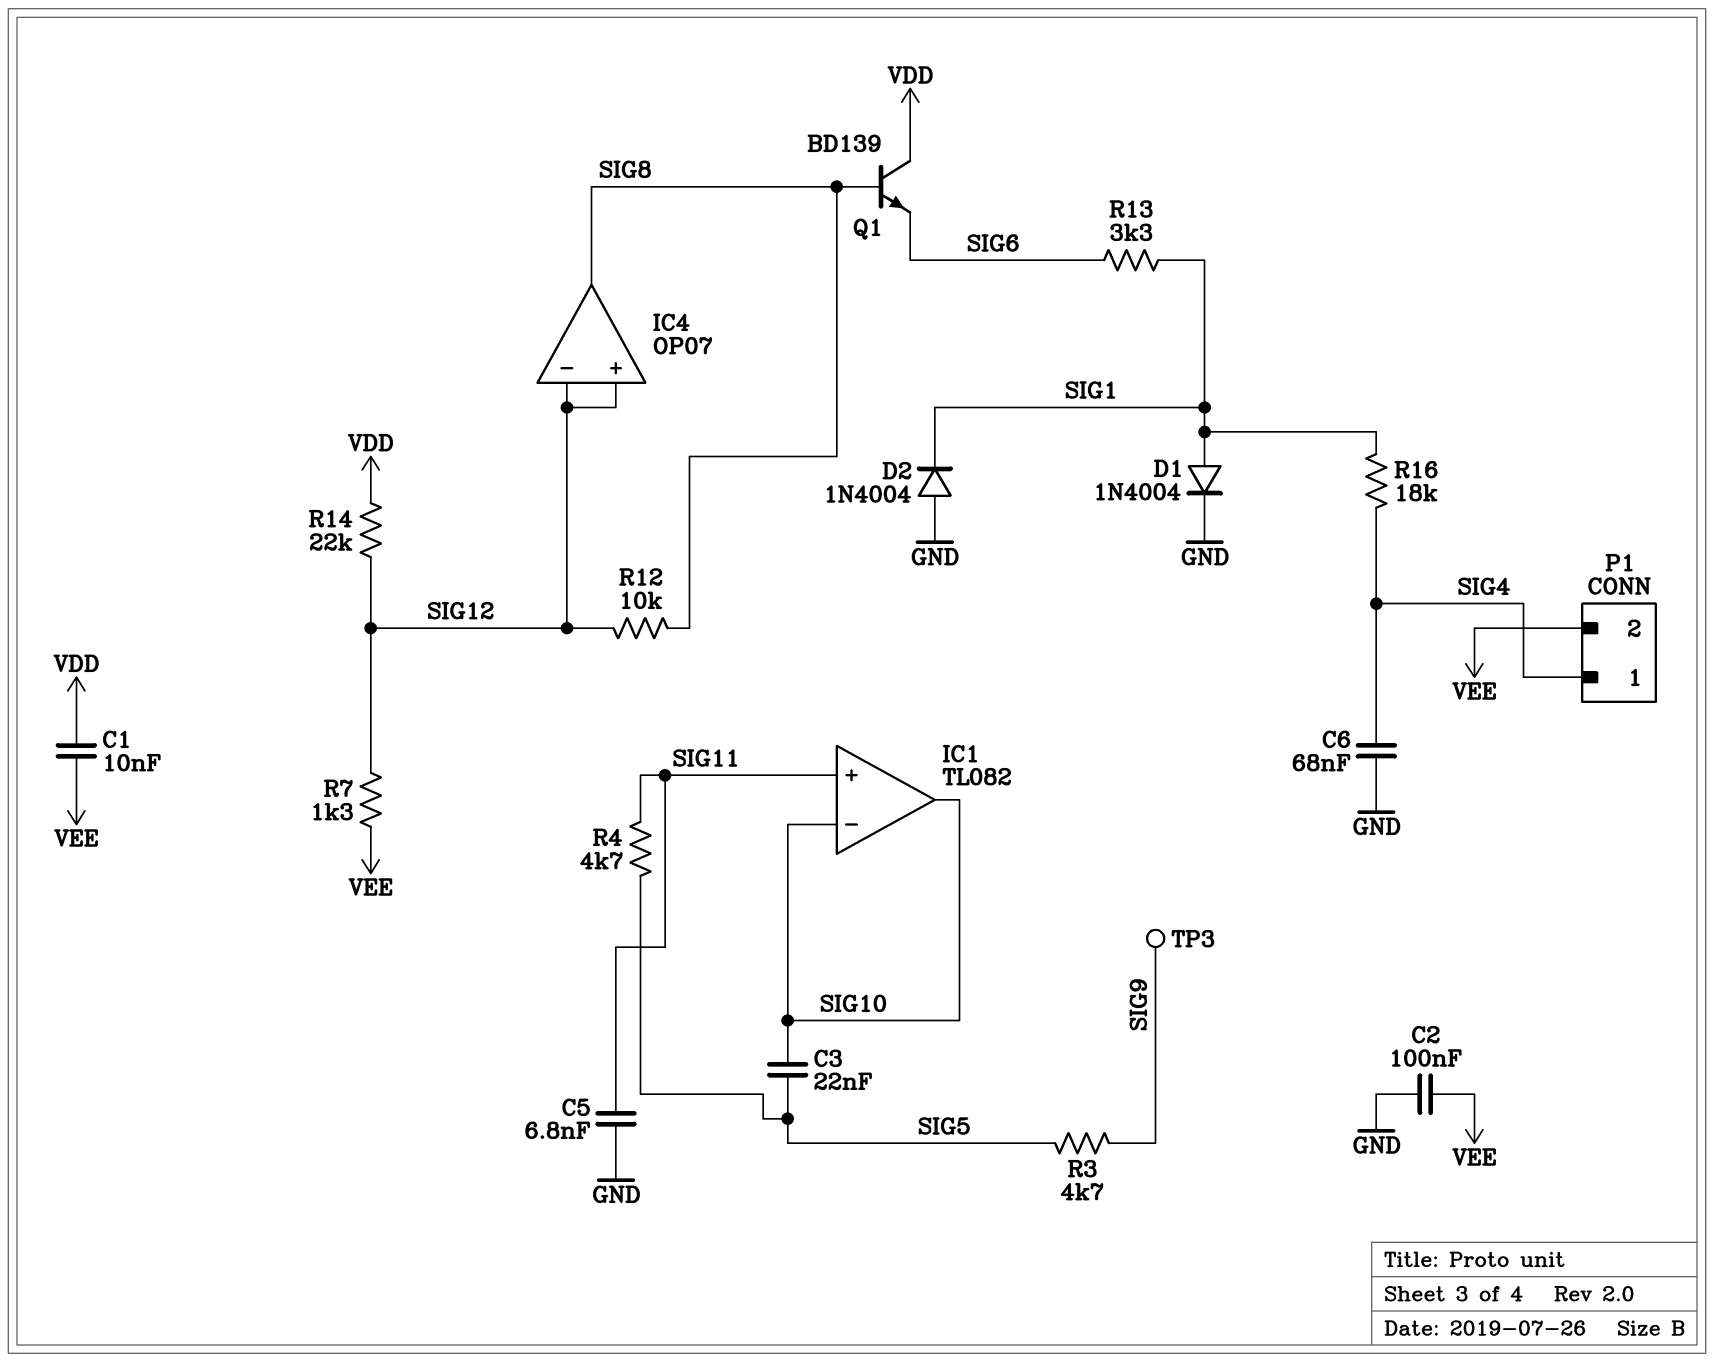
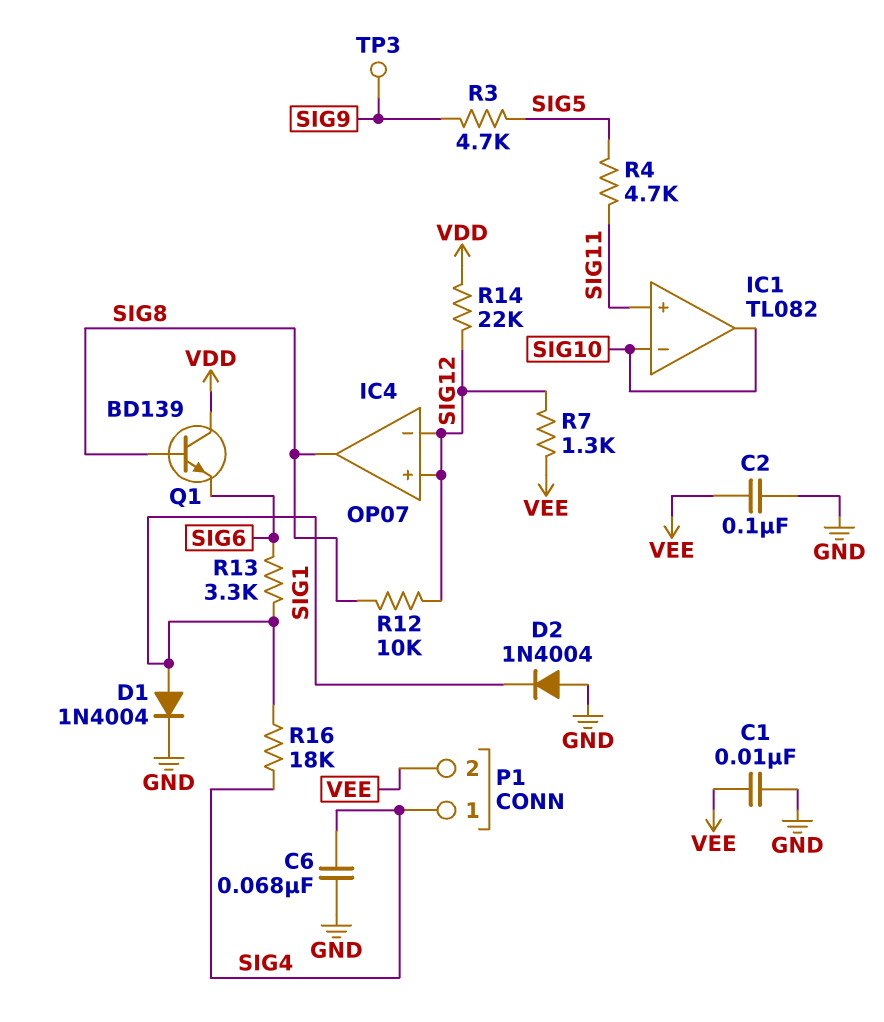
C1: 10nF (VDD, VEE) -> 10nF (GND, VEE)
C3: 22nF (SIG5, SIG10) -> none
C5: 6.8nF (GND, SIG11) -> none

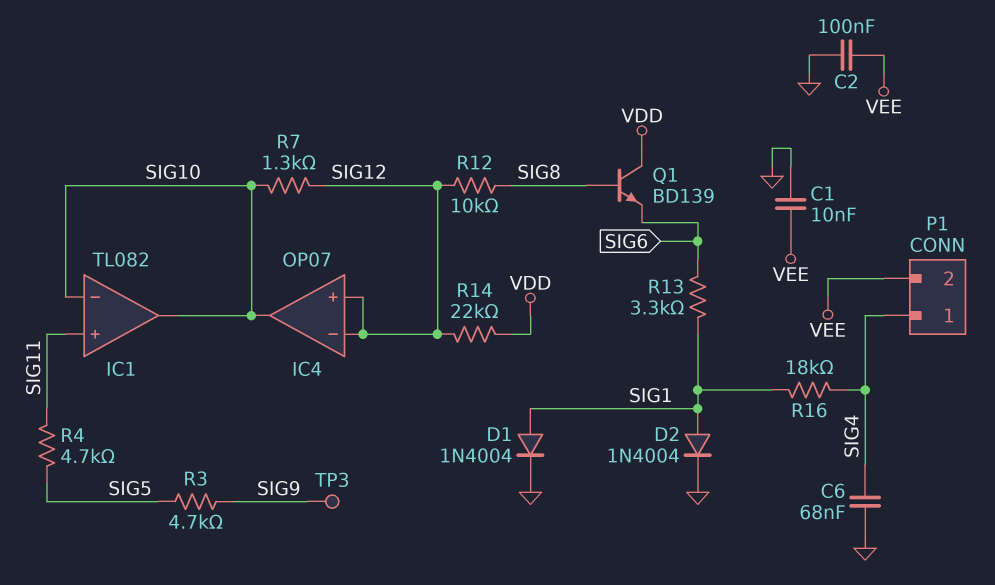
D2: diode 1N4004 (A GND, K SIG1) -> diode 1N4004 (A SIG1, K GND)
IC4 pin out: SIG8 -> SIG10
R7: 1.3k (SIG12, VEE) -> 1.3k (SIG10, SIG12)

